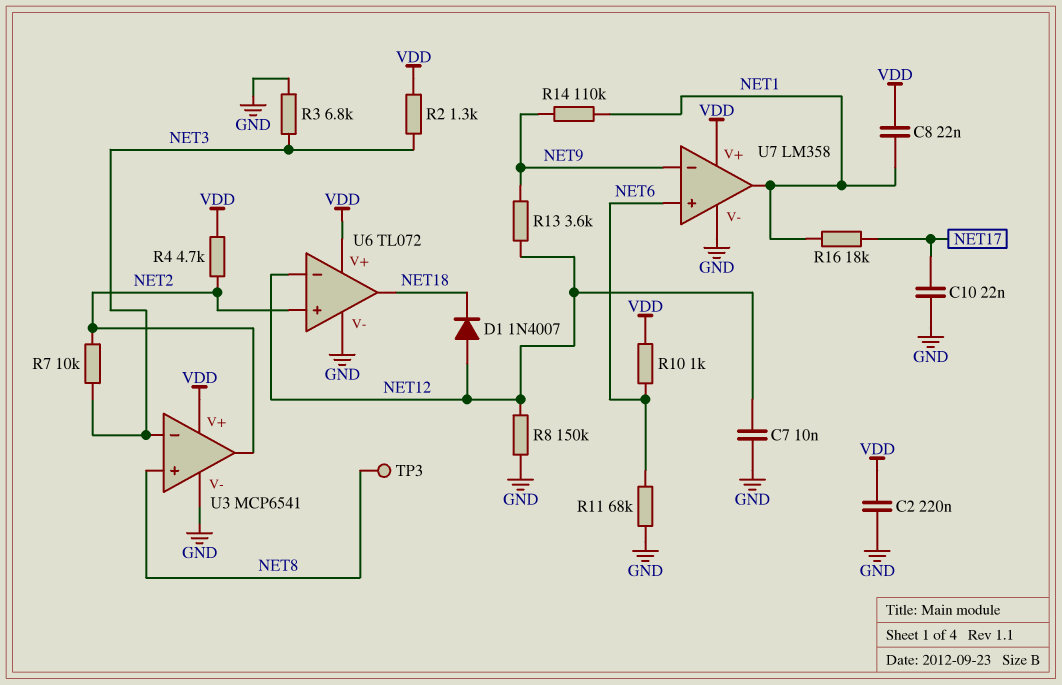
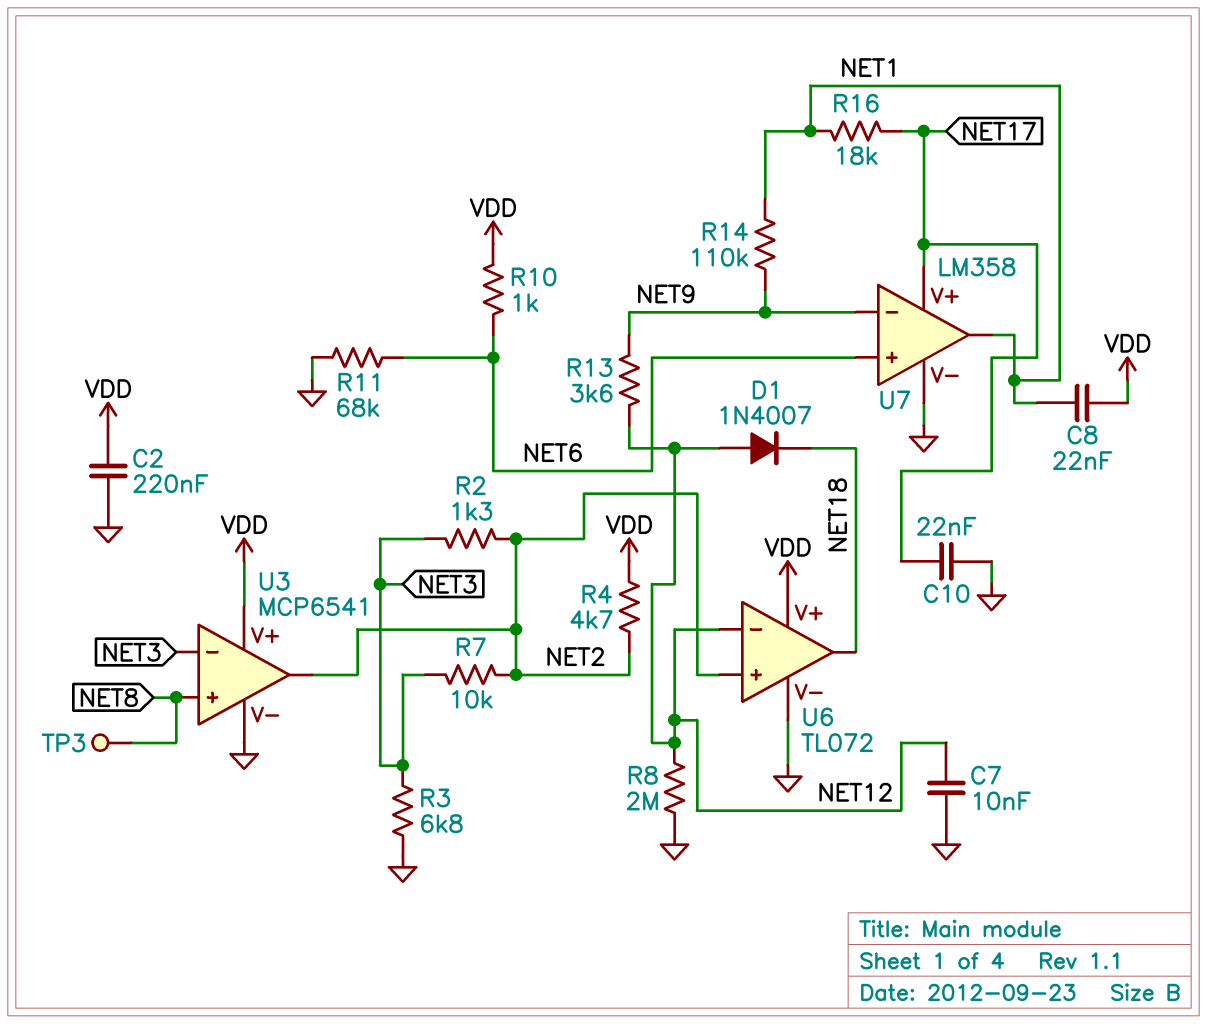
R2: 1.3k (NET3, VDD) -> 1.3k (NET2, NET3)
R8: 150k (GND, NET12) -> 2M (GND, NET12)
U7 pin V+: VDD -> NET17

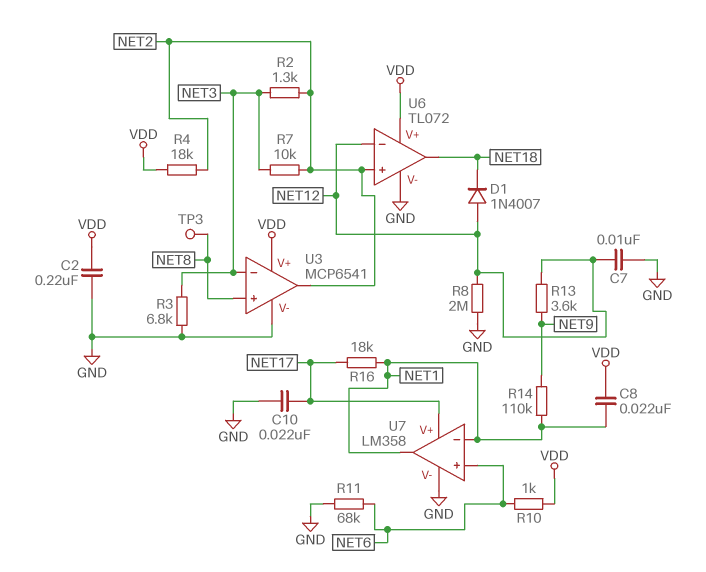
R4: 4.7k (NET2, VDD) -> 18k (NET2, VDD)
U7 pin in-: NET9 -> NET1

